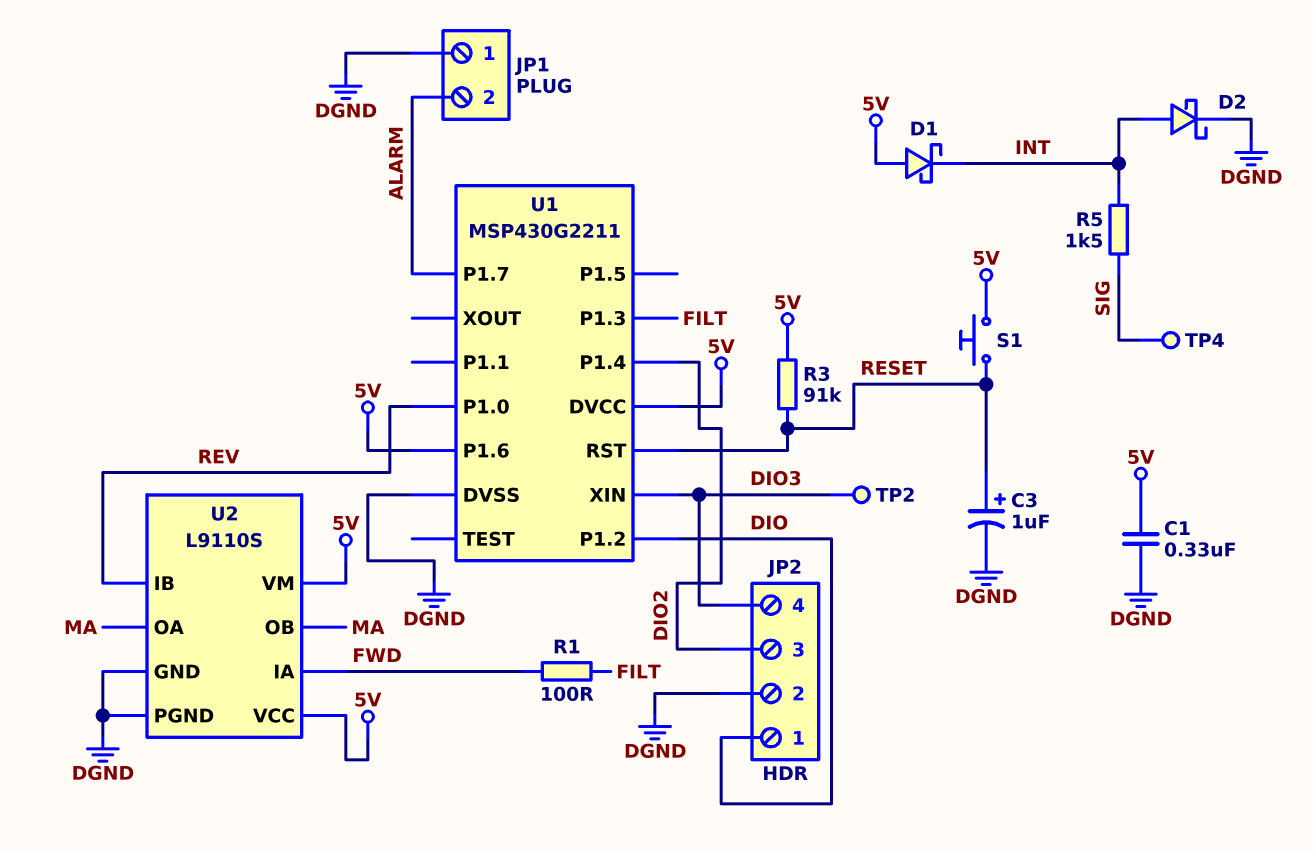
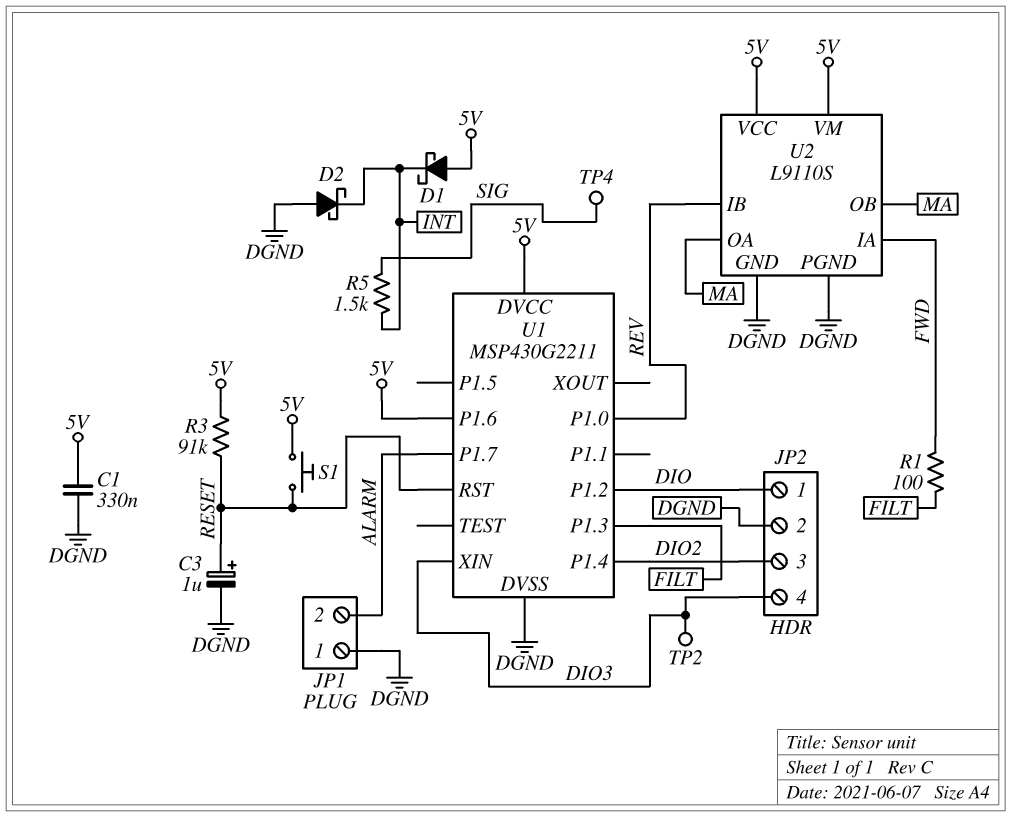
D2: schottky (A INT, K DGND) -> schottky (A DGND, K INT)

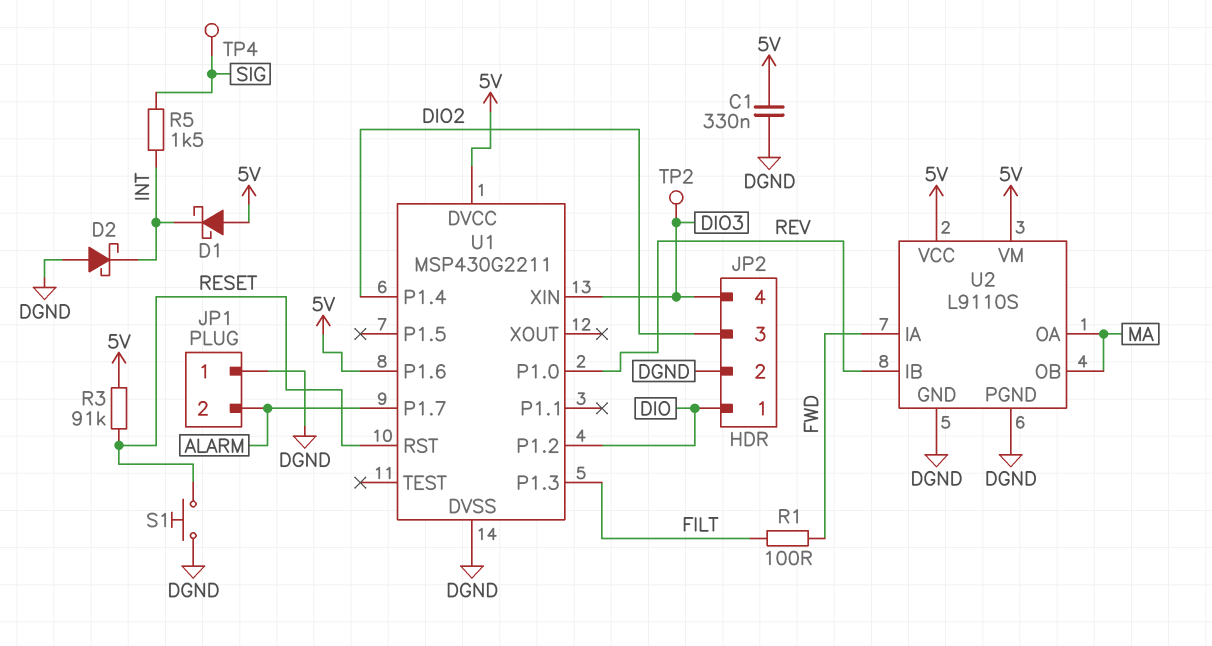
C3: 1uF (plus RESET, minus DGND) -> none
S1: button (5V, RESET) -> button (DGND, RESET)

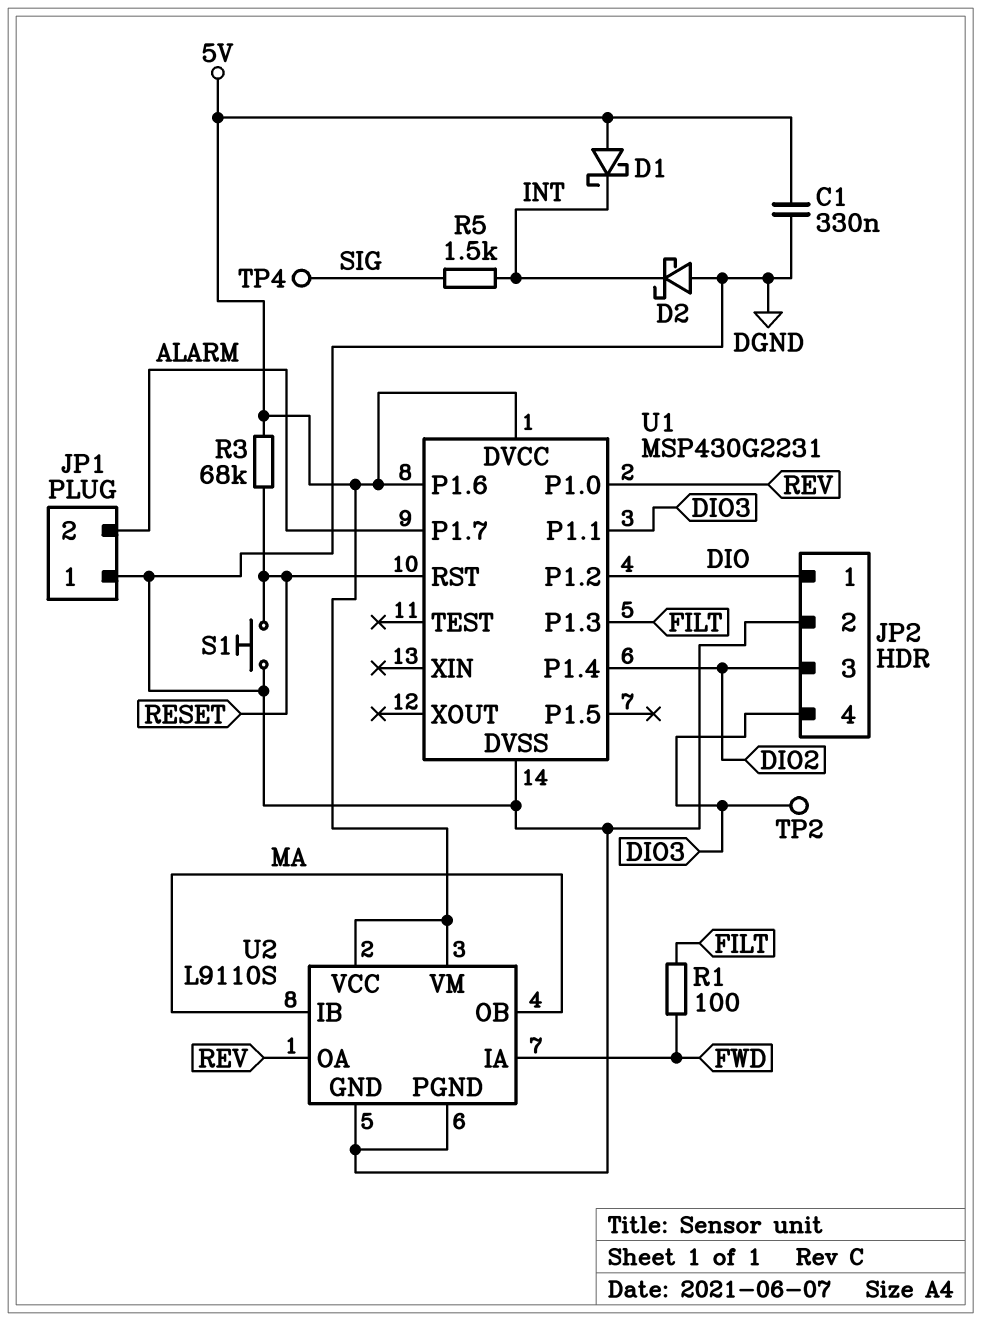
R3: 91k (5V, RESET) -> 68k (5V, RESET)
U1: MSP430G2211 -> MSP430G2231
U1 pin P1.1: none -> DIO3
U1 pin XIN: DIO3 -> none
U2 pin IB: REV -> MA
U2 pin OA: MA -> REV

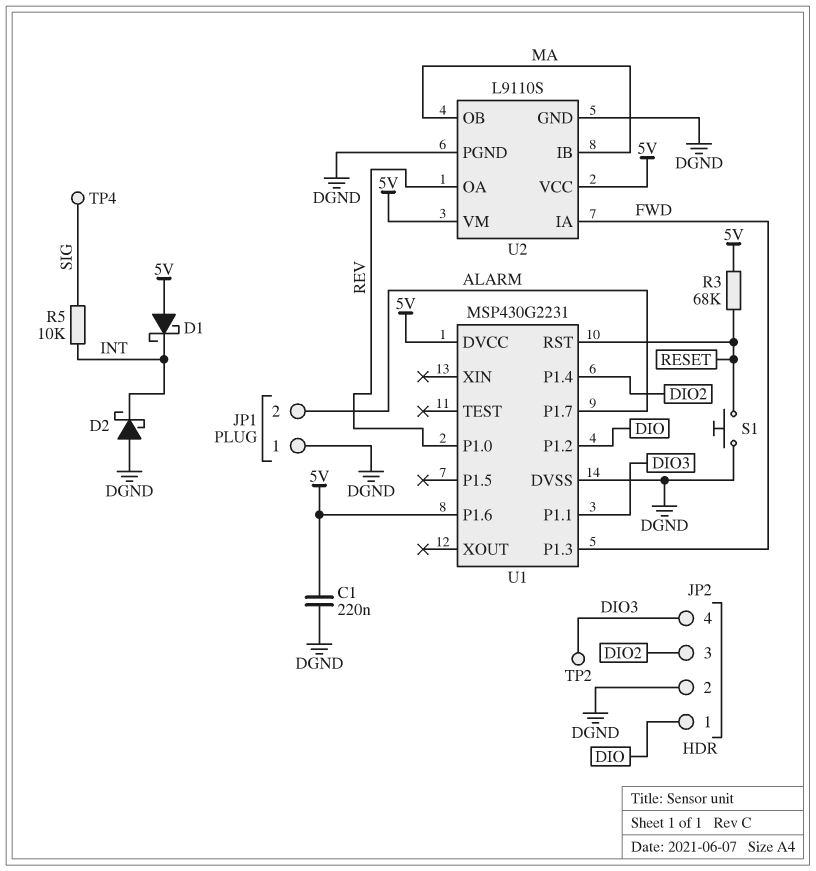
C1: 330nF (5V, DGND) -> 220nF (5V, DGND)
R1: 100 (FILT, FWD) -> none
R5: 1.5k (INT, SIG) -> 10k (INT, SIG)
U1 pin P1.3: FILT -> FWD

